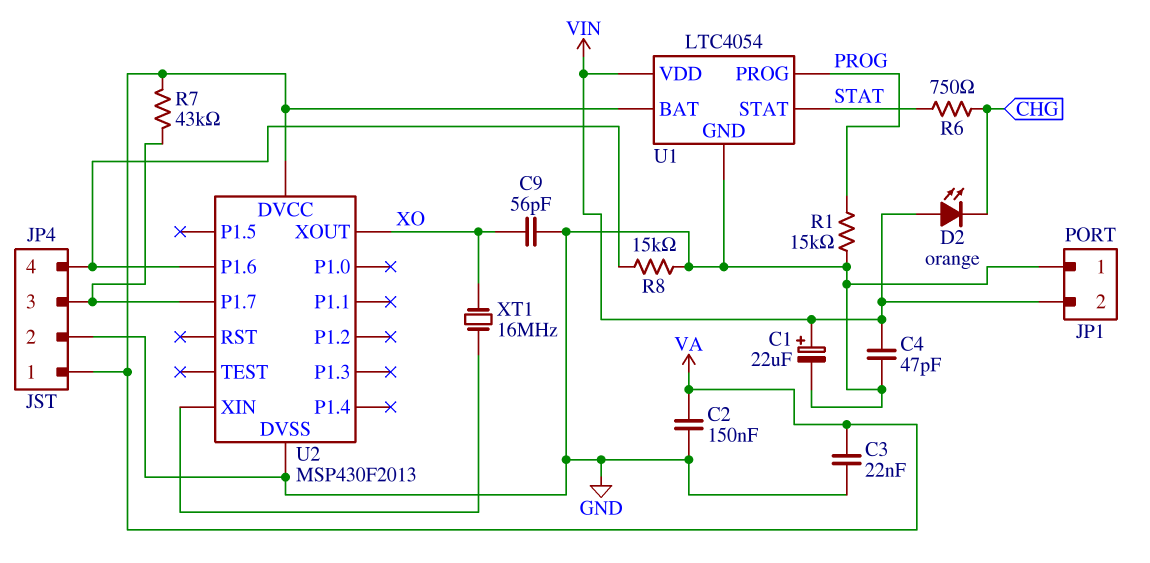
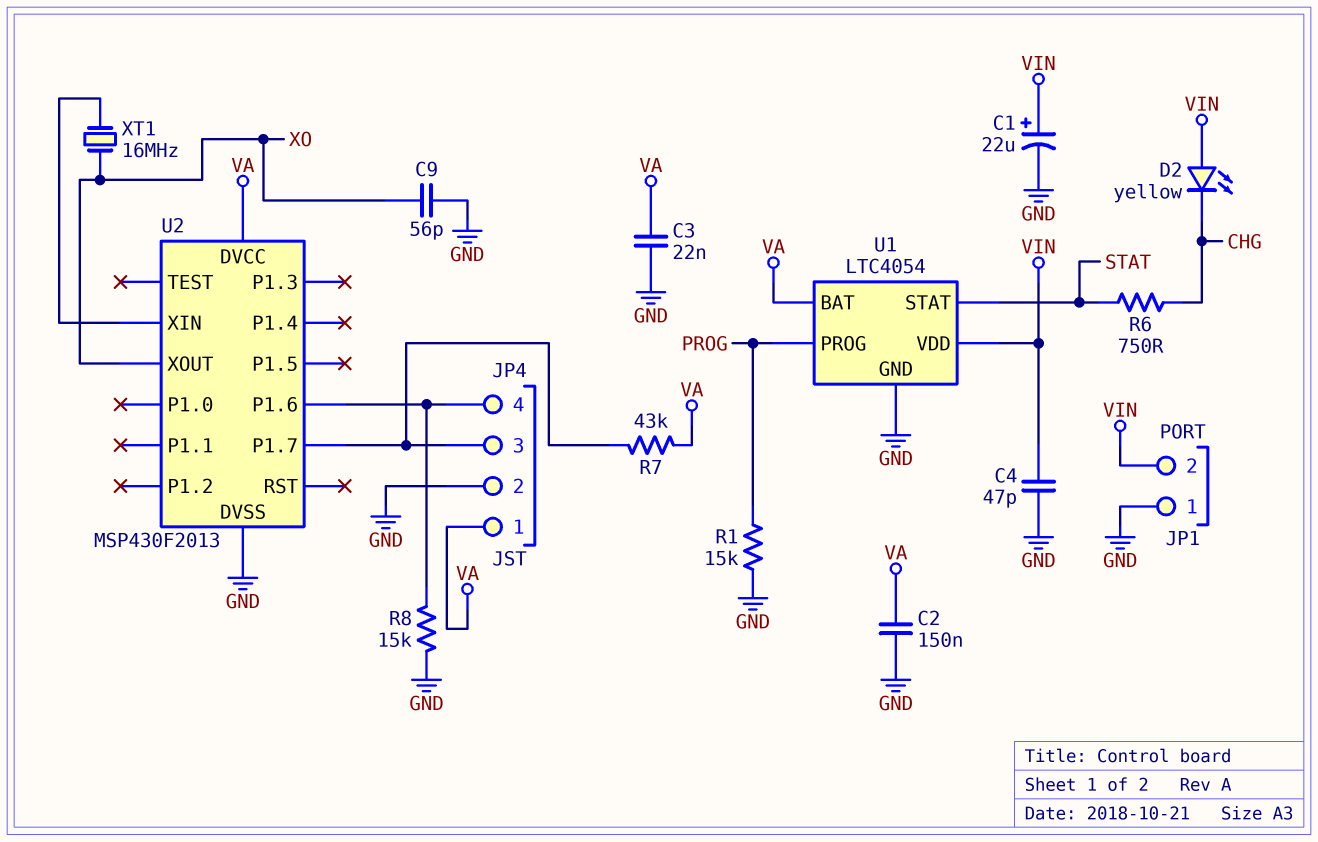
D2: LED orange (A VIN, K CHG) -> LED yellow (A VIN, K CHG)

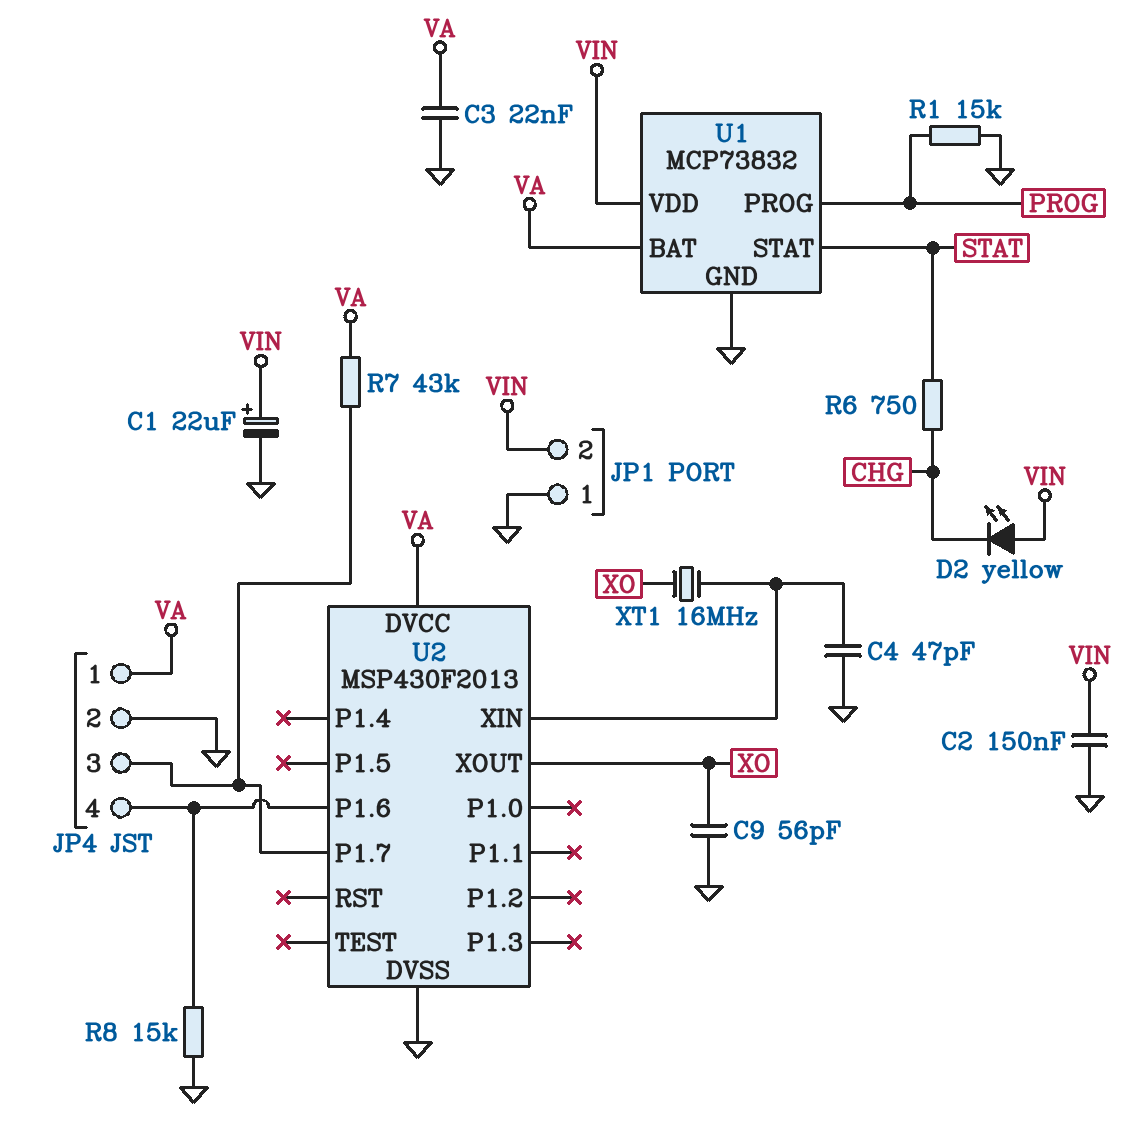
C2: 150nF (GND, VA) -> 150nF (GND, VIN)
C4: 47pF (GND, VIN) -> 47pF (GND, U2/XIN)
U1: LTC4054 -> MCP73832

